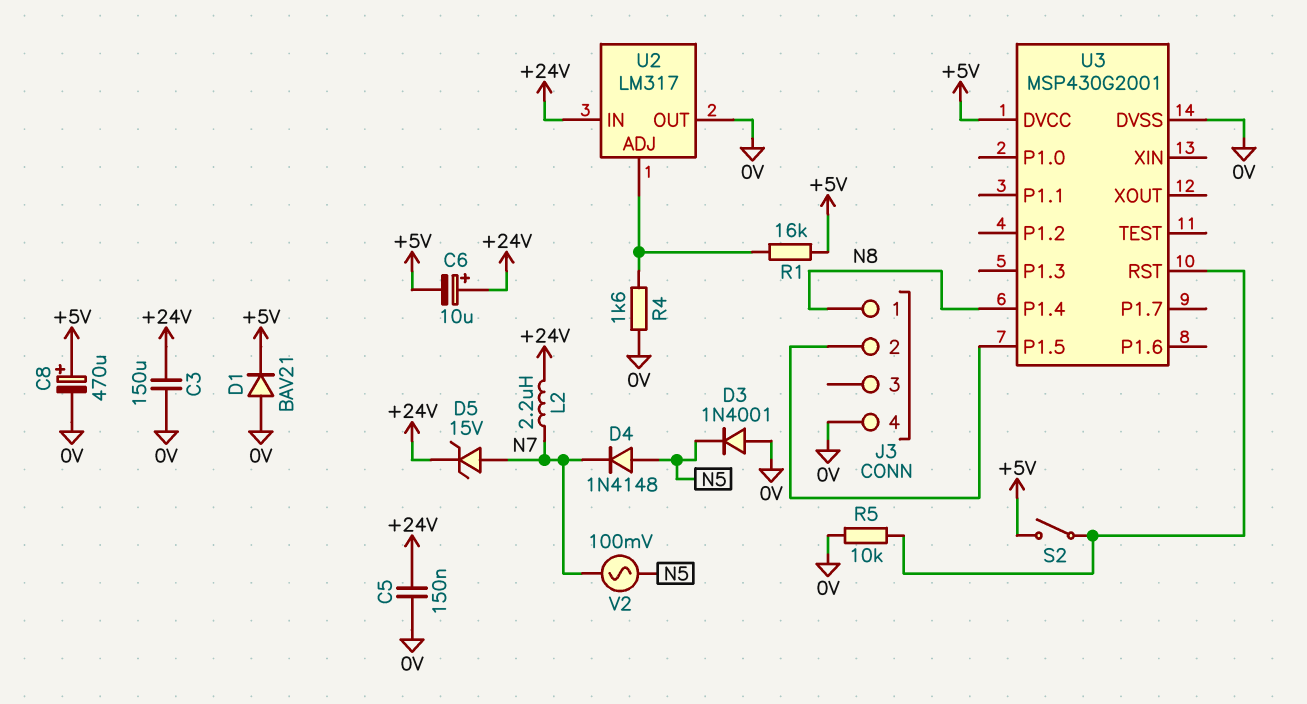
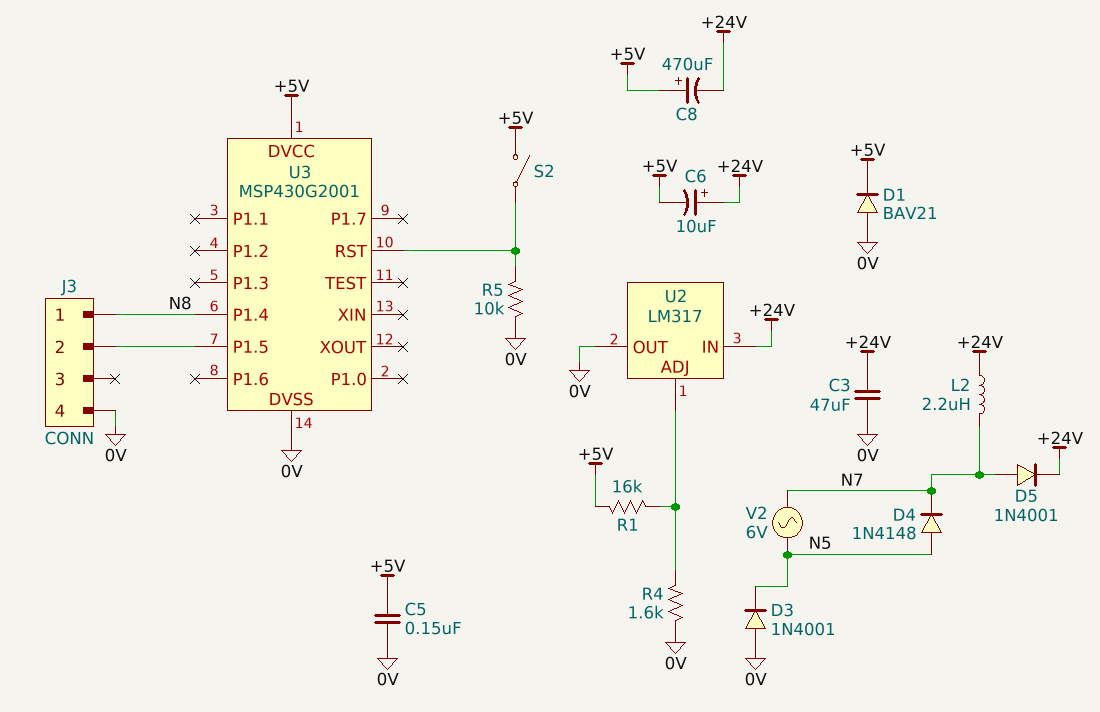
C3: 150uF (+24V, 0V) -> 47uF (+24V, 0V)
C5: 150nF (+24V, 0V) -> 150nF (+5V, 0V)
C8: 470uF (plus +5V, minus 0V) -> 470uF (plus +5V, minus +24V)
D5: zener 15V (A N7, K +24V) -> diode 1N4001 (A N7, K +24V)
V2: AC 100mV (N5, N7) -> AC 6V (N5, N7)

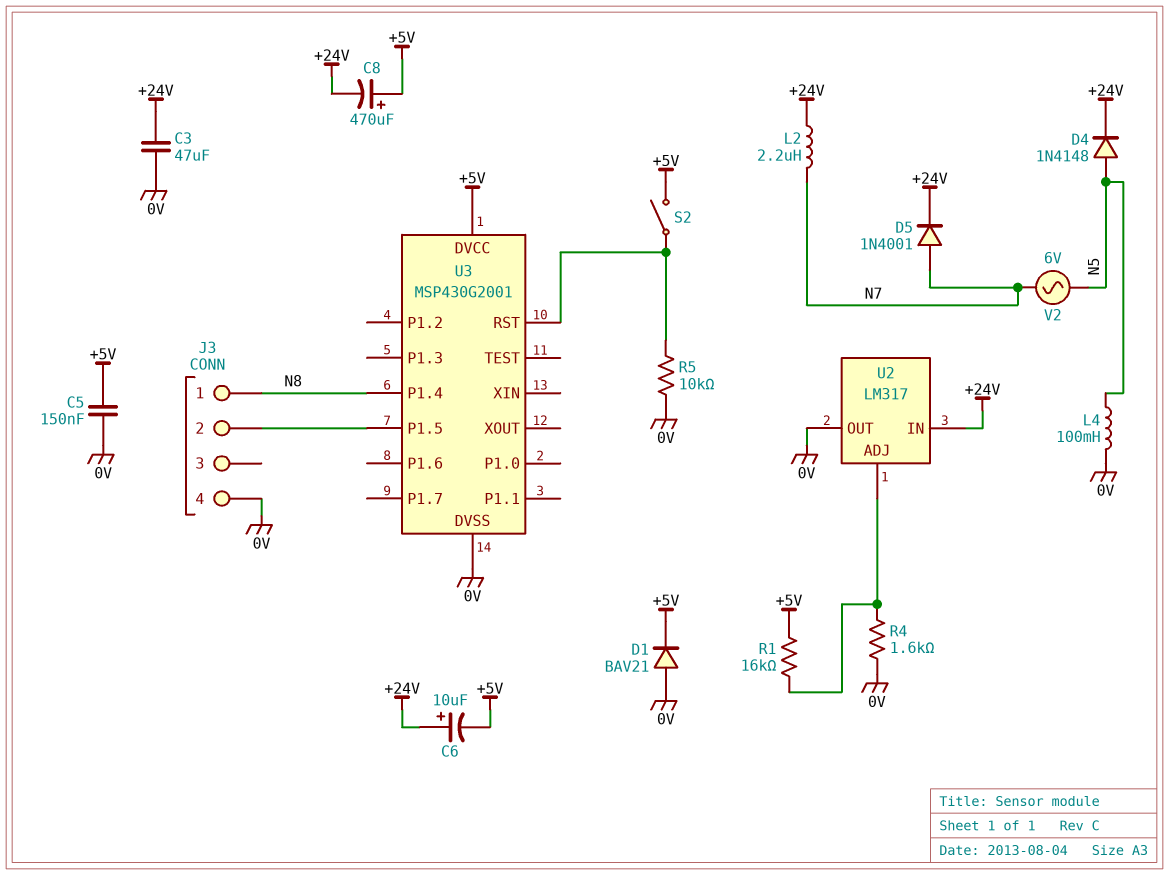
D3: diode 1N4001 (A 0V, K N5) -> none
D4: diode 1N4148 (A N5, K N7) -> diode 1N4148 (A N5, K +24V)
L4: none -> 100mH (0V, N5)

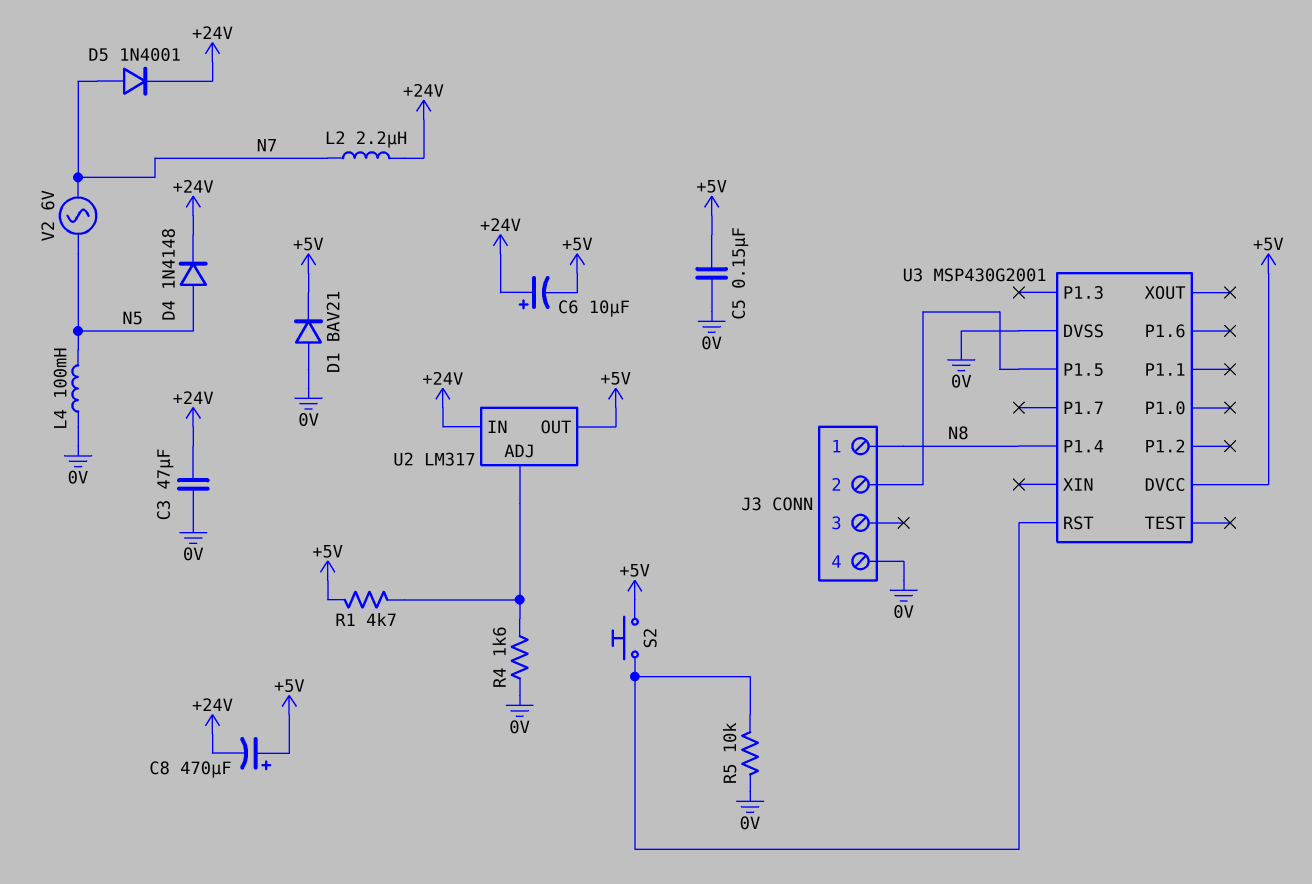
R1: 16k (+5V, U2/ADJ) -> 4.7k (+5V, U2/ADJ)
S2: switch (+5V, U3/RST) -> button (+5V, U3/RST)
U2 pin OUT: 0V -> +5V

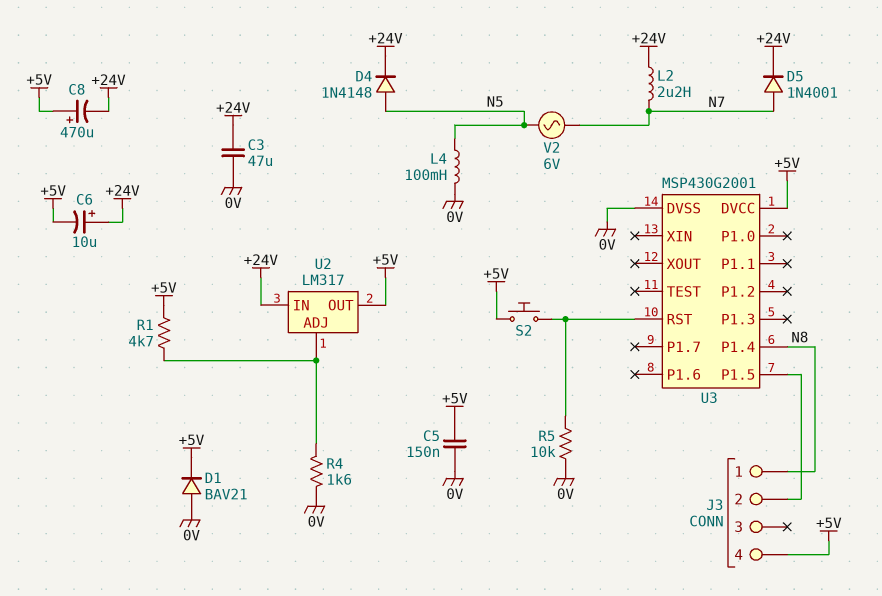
J3 pin 4: 0V -> +5V

